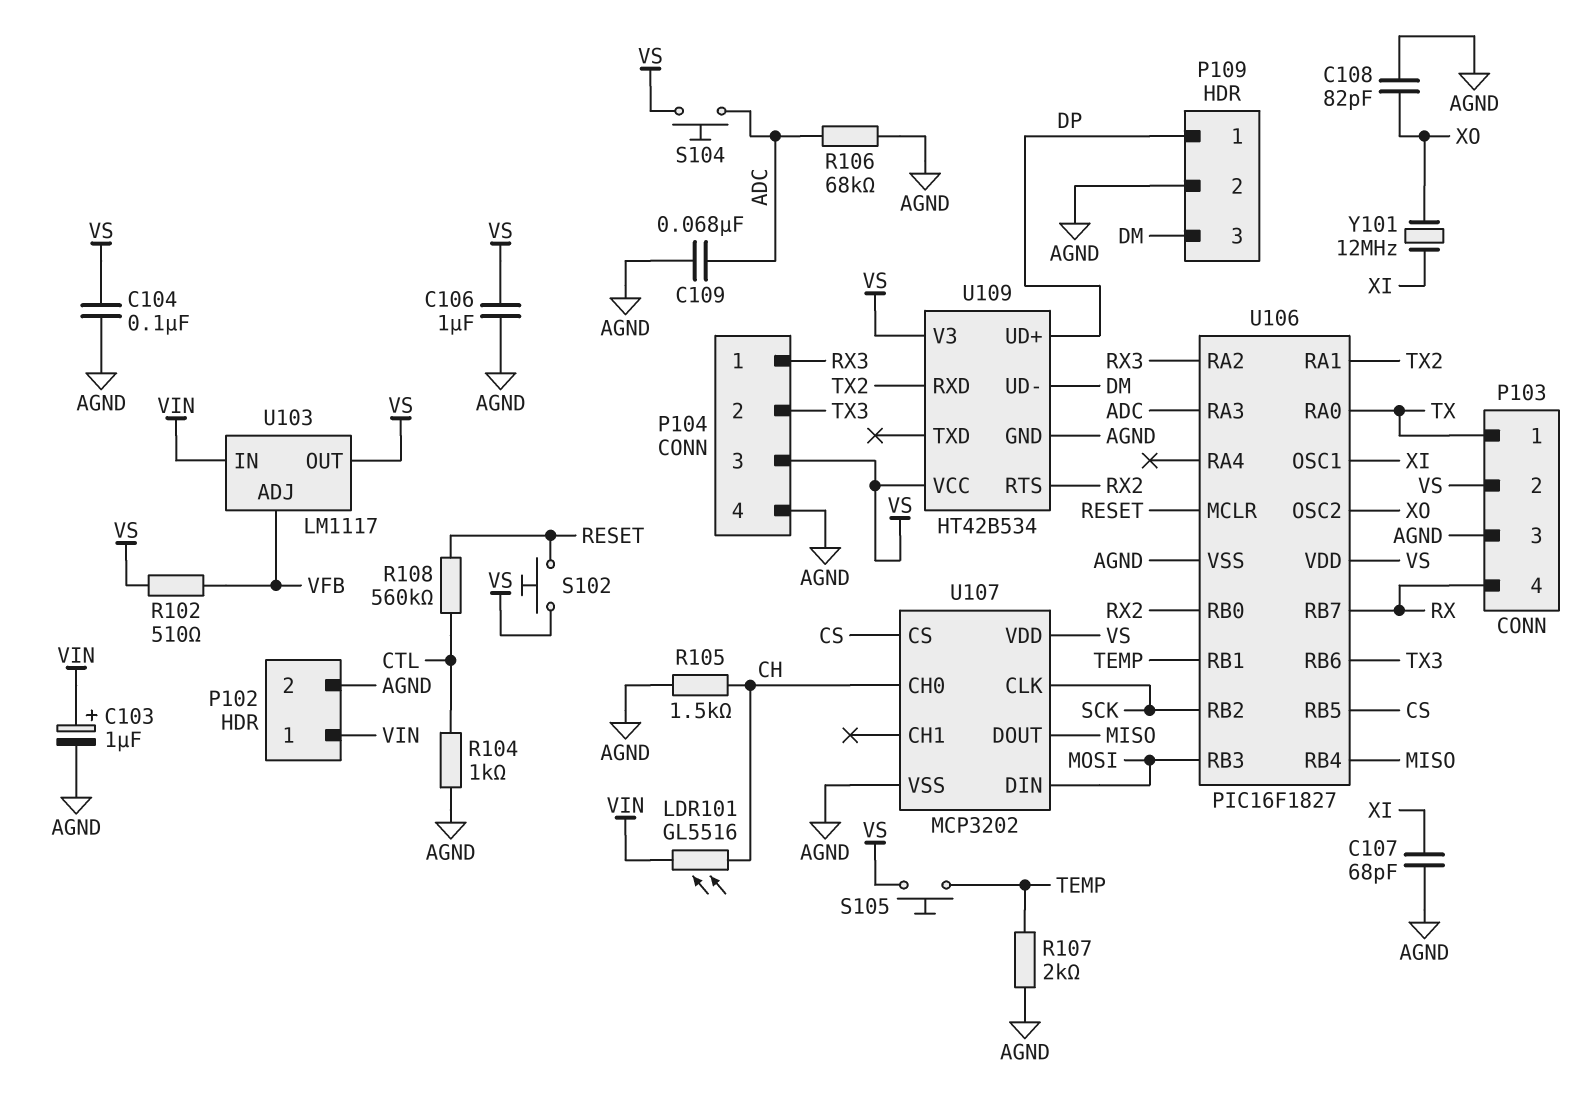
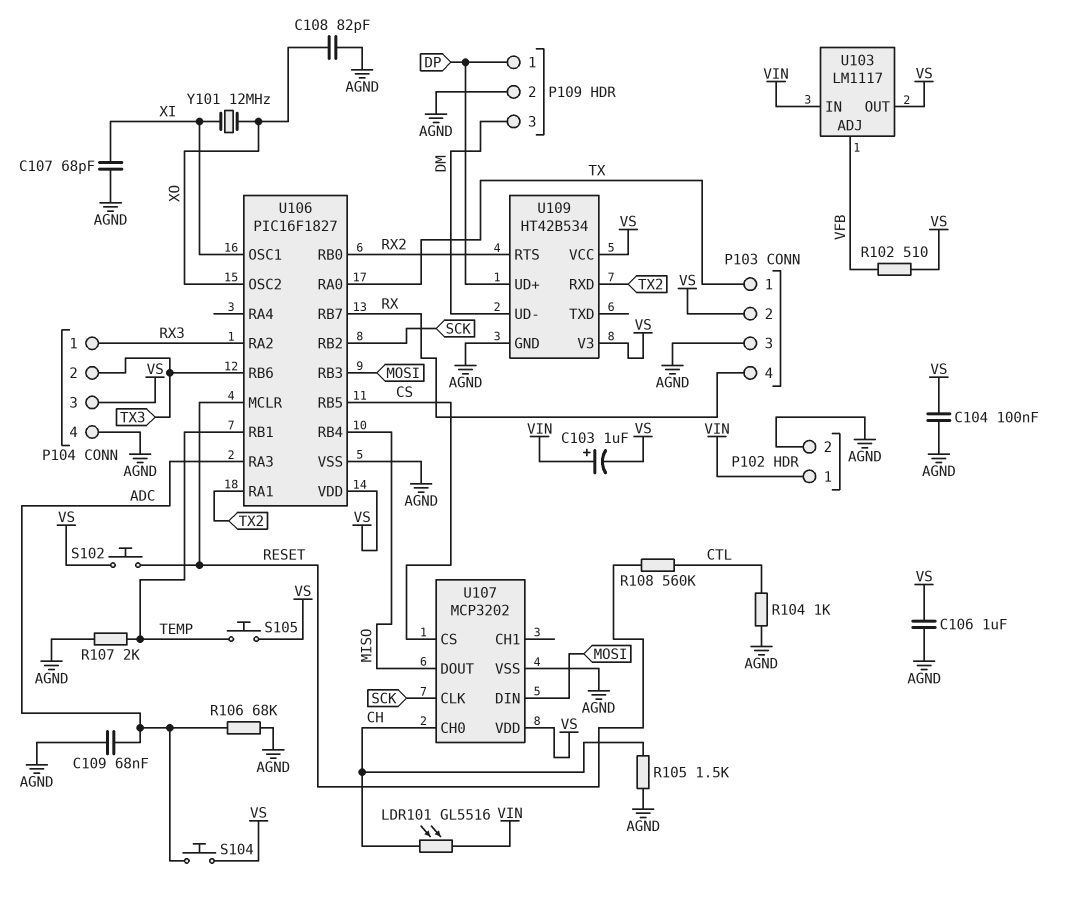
C103: 1uF (plus VIN, minus AGND) -> 1uF (plus VIN, minus VS)

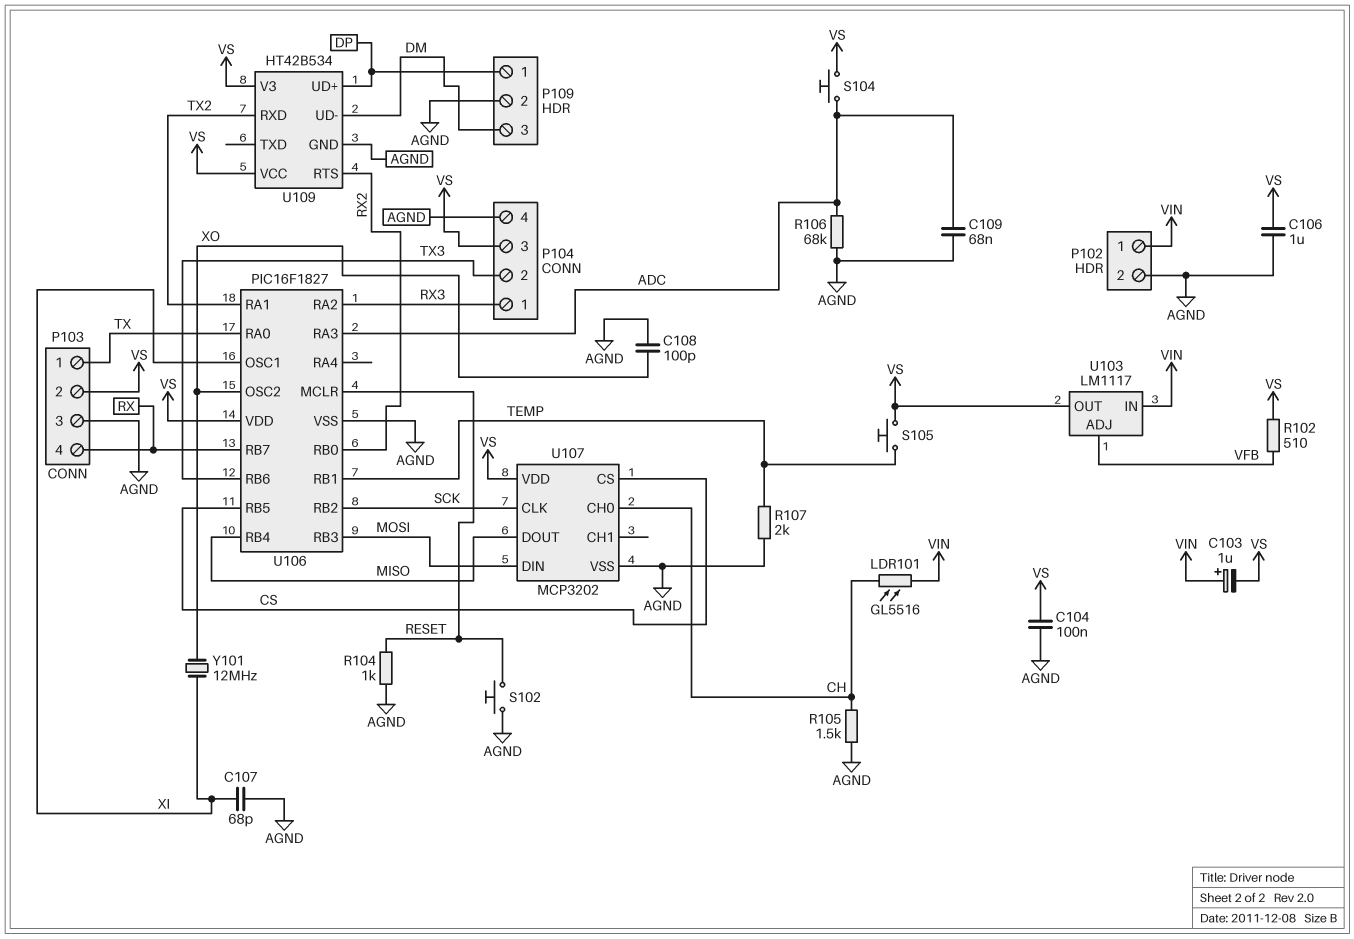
C108: 82pF (AGND, XO) -> 100pF (AGND, XO)
R104: 1k (AGND, CTL) -> 1k (AGND, RESET)
R108: 560k (CTL, RESET) -> none
S102: button (RESET, VS) -> button (AGND, RESET)

